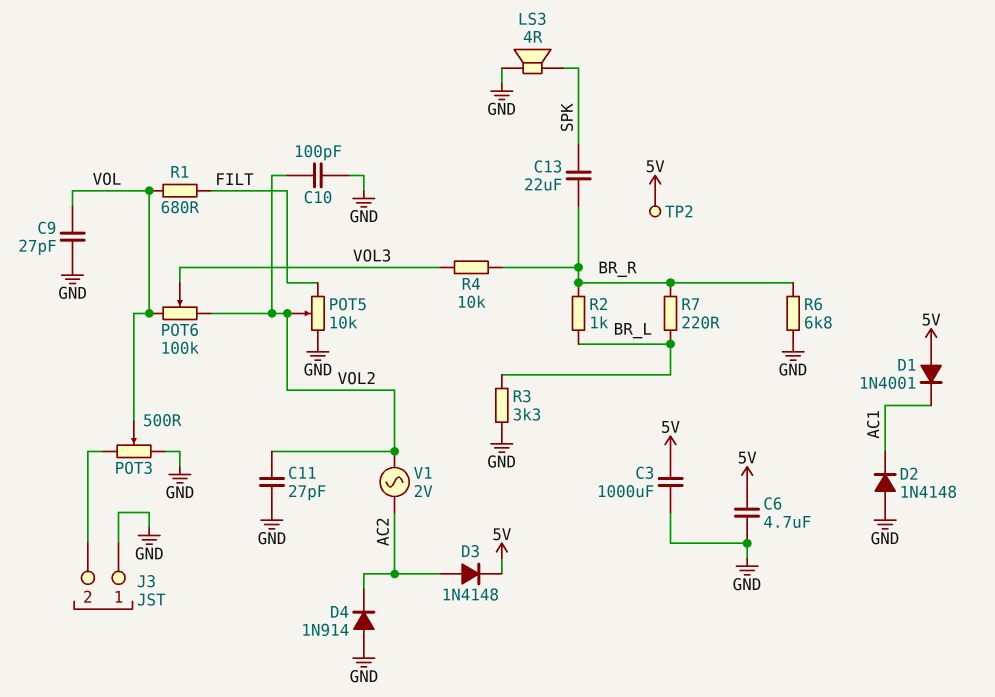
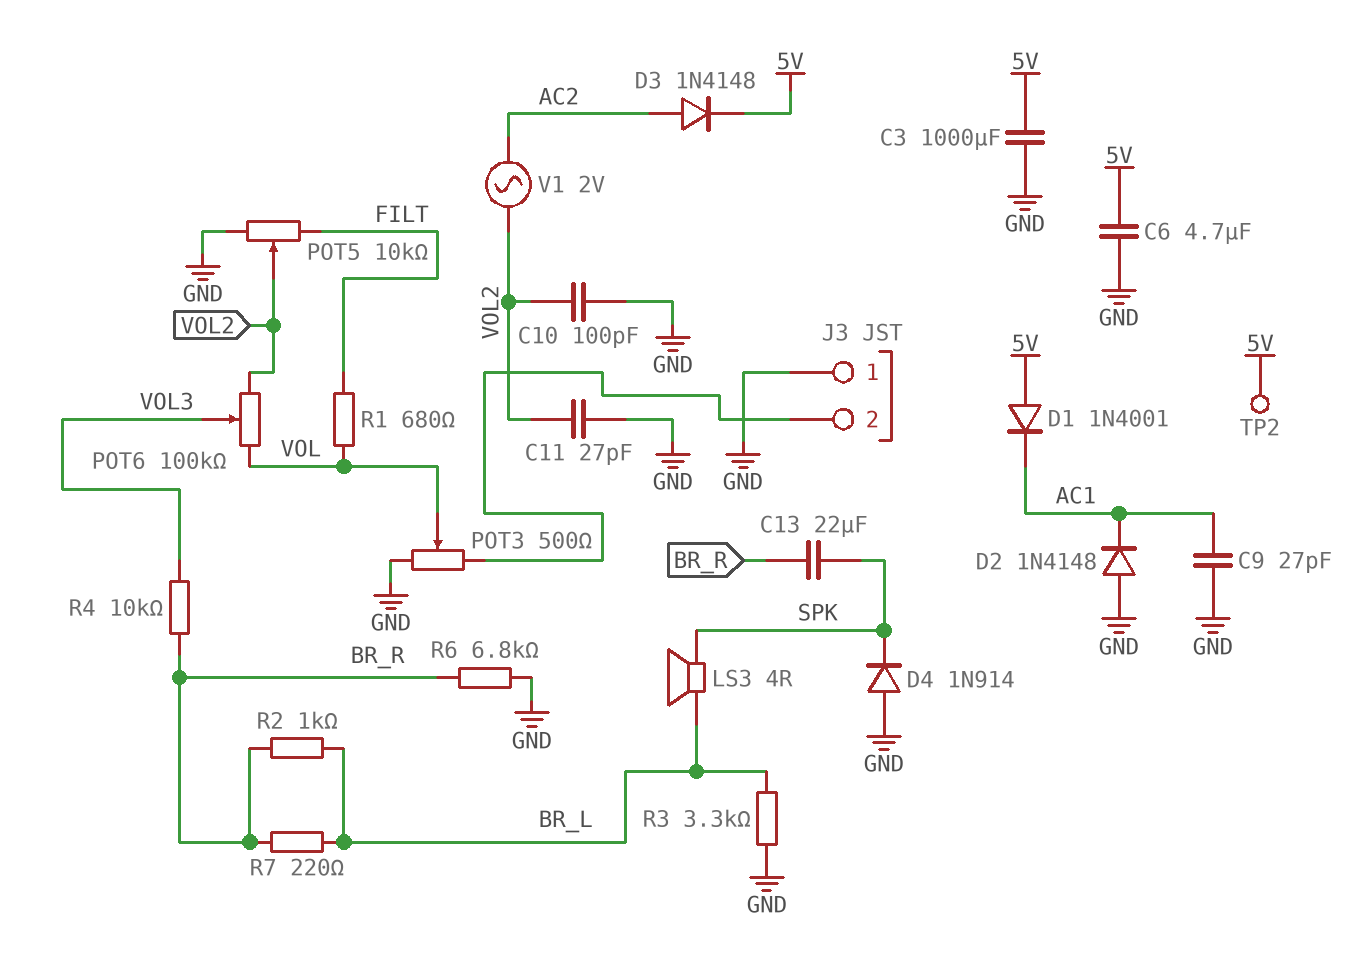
C9: 27pF (GND, VOL) -> 27pF (AC1, GND)
D4: diode 1N914 (A GND, K AC2) -> diode 1N914 (A GND, K SPK)
LS3: speaker 4R (GND, SPK) -> speaker 4R (BR_L, SPK)

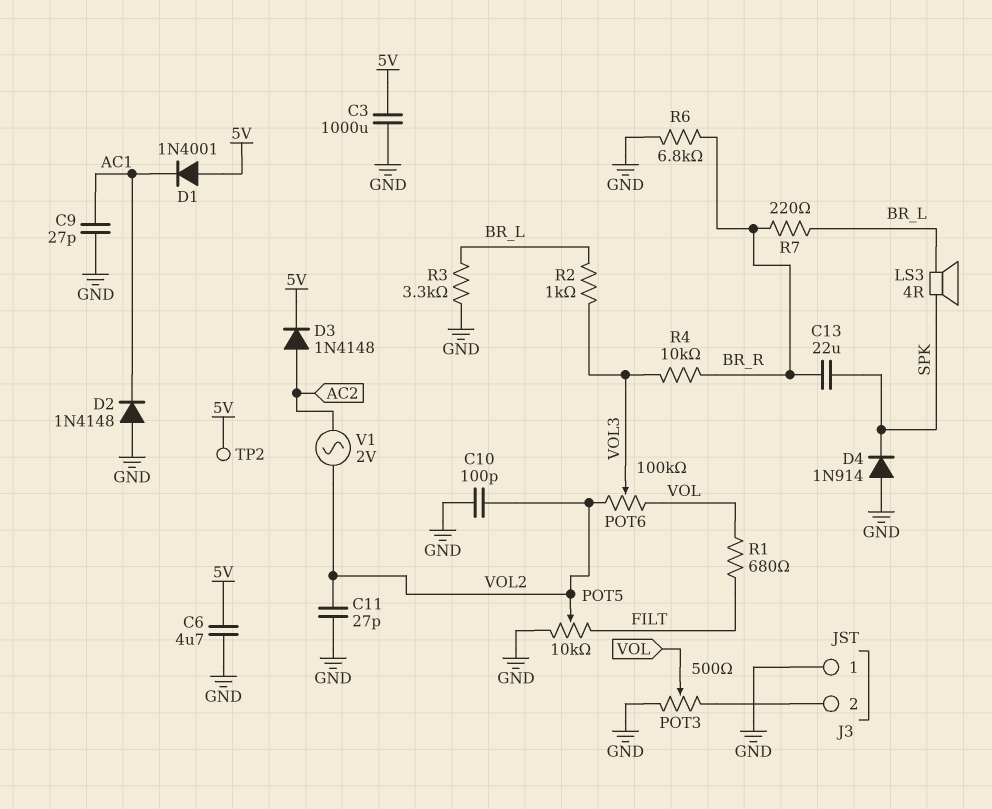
R2: 1k (BR_L, BR_R) -> 1k (BR_L, VOL3)

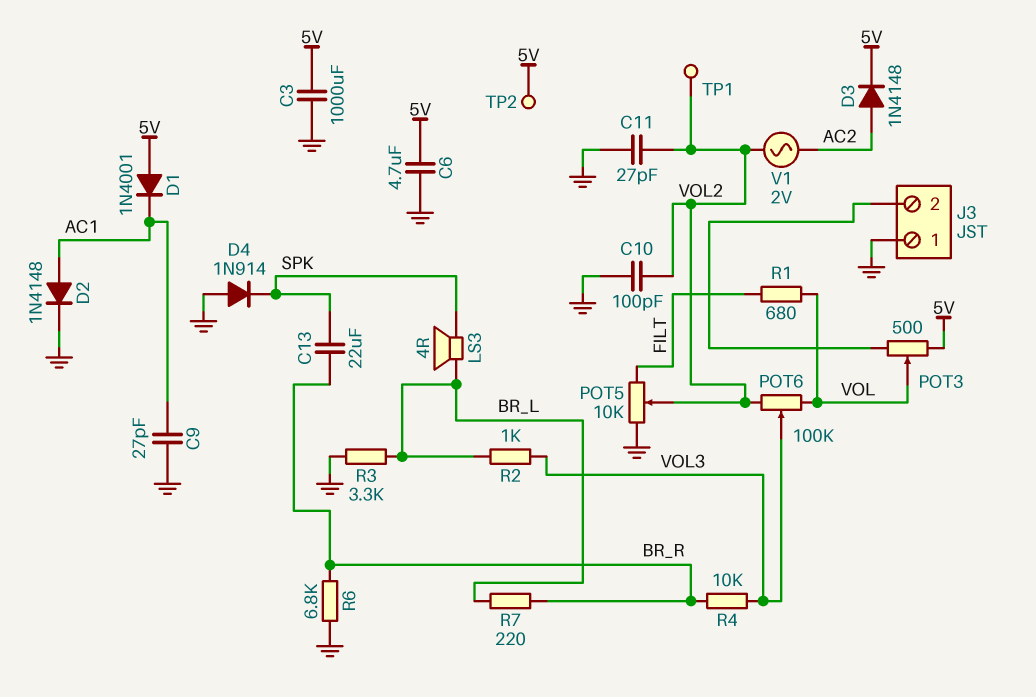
D2: diode 1N4148 (A GND, K AC1) -> diode 1N4148 (A AC1, K GND)
POT3: 500 (GND, J3/2, wiper VOL) -> 500 (5V, J3/2, wiper VOL)
TP1: none -> test point (VOL2)

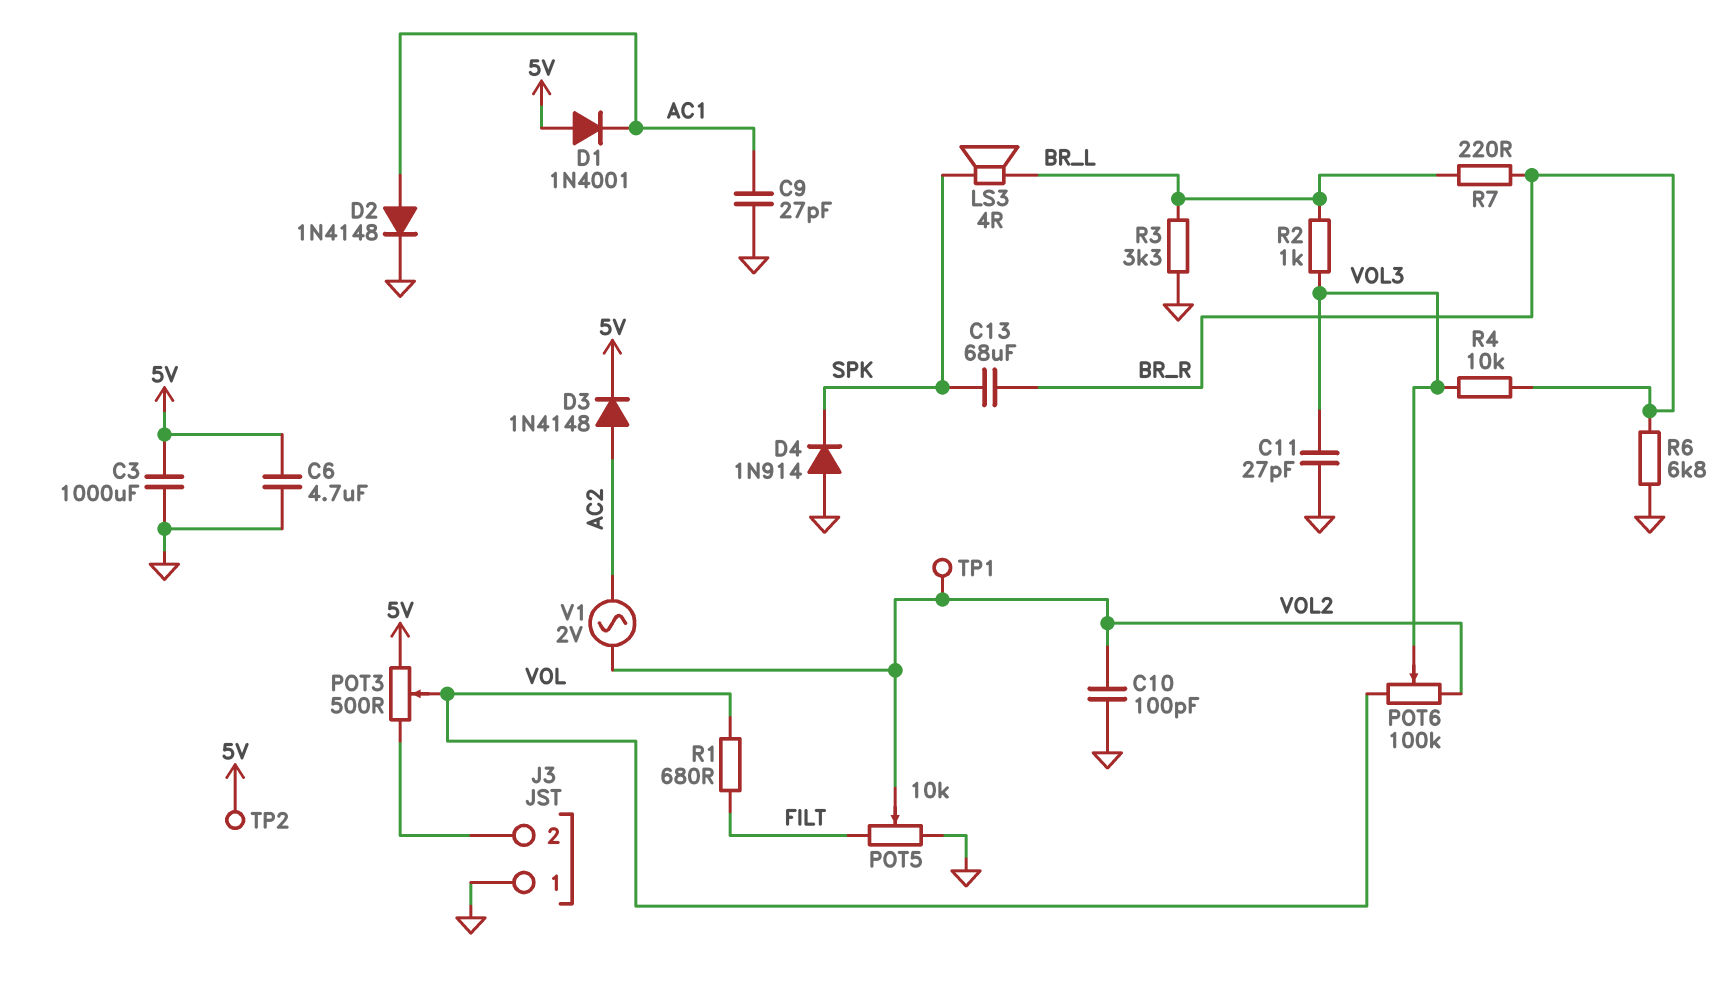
C11: 27pF (GND, VOL2) -> 27pF (GND, VOL3)
C13: 22uF (BR_R, SPK) -> 68uF (BR_R, SPK)

